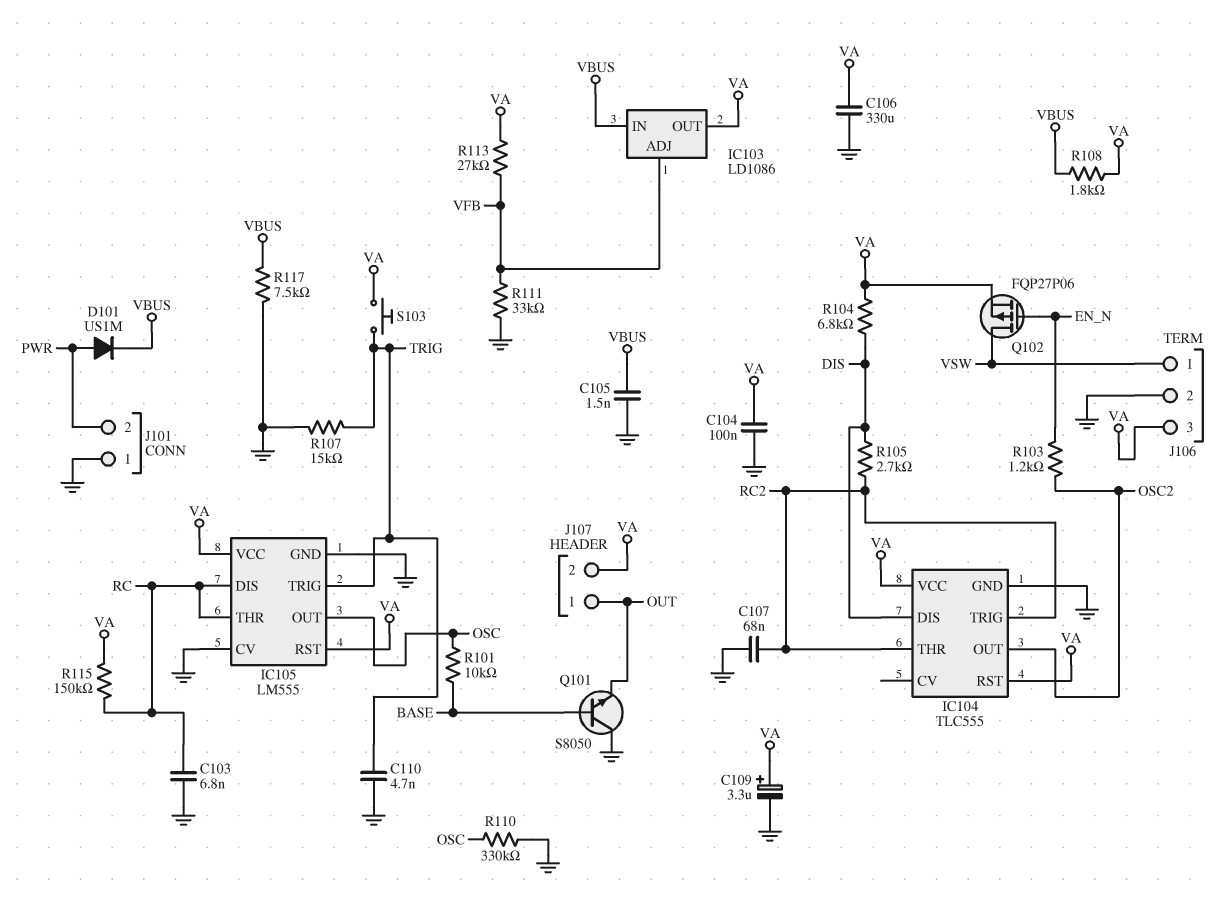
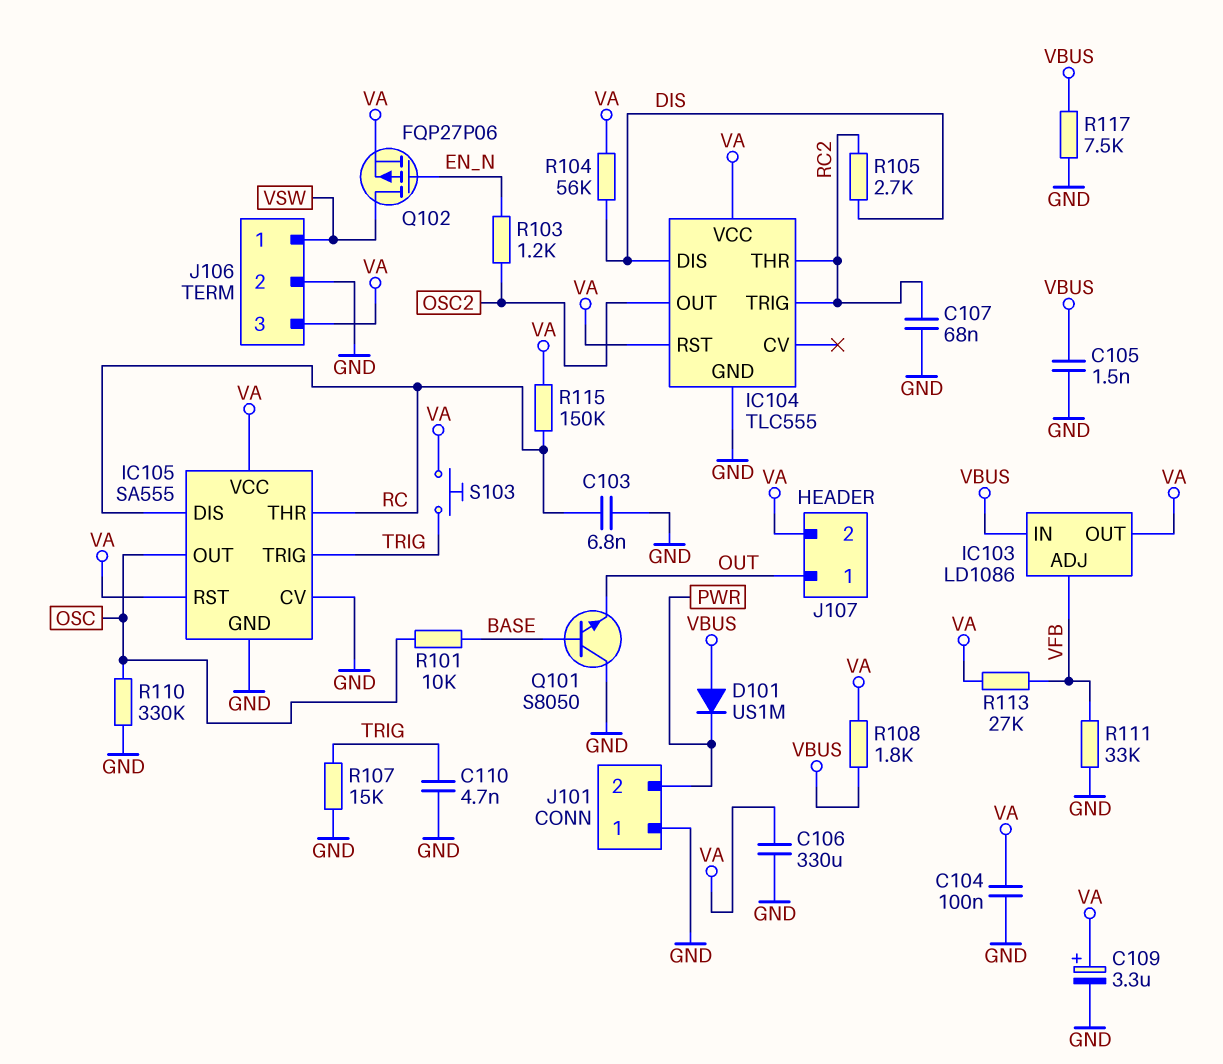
D101: diode US1M (A PWR, K VBUS) -> diode US1M (A VBUS, K PWR)
IC105: LM555 -> SA555
R104: 6.8k (DIS, VA) -> 56k (DIS, VA)

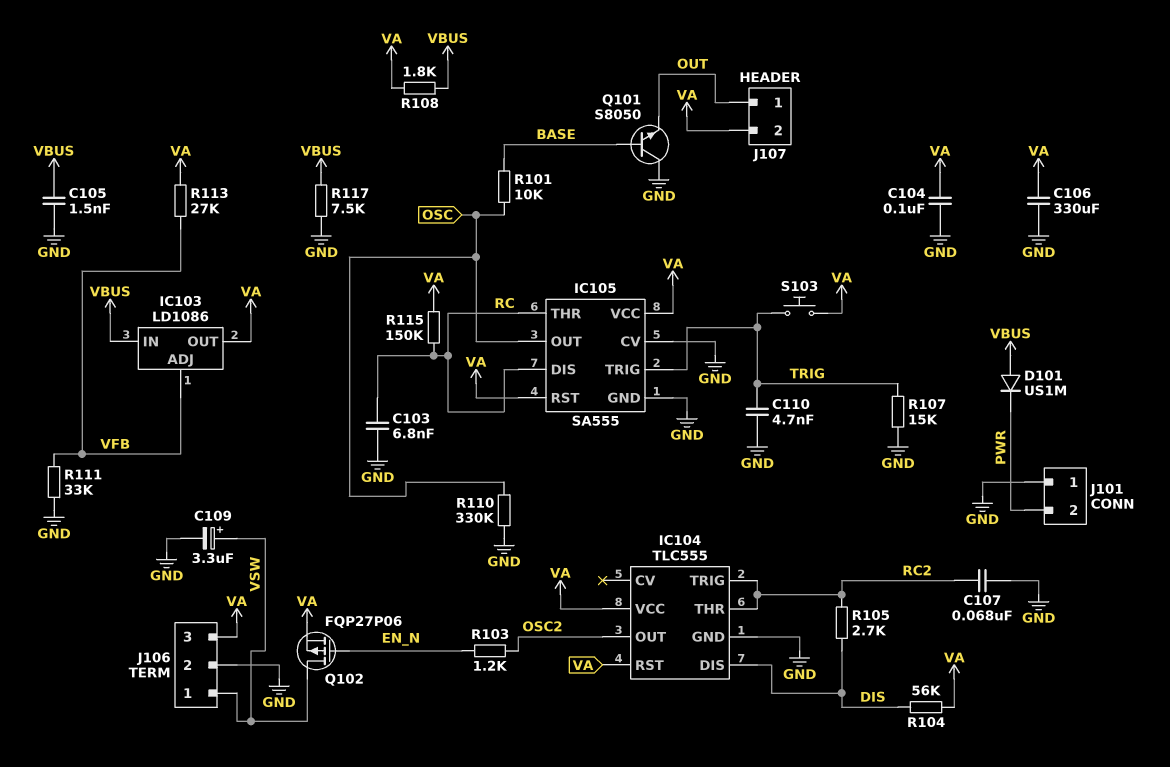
C109: 3.3uF (plus VA, minus GND) -> 3.3uF (plus VSW, minus GND)

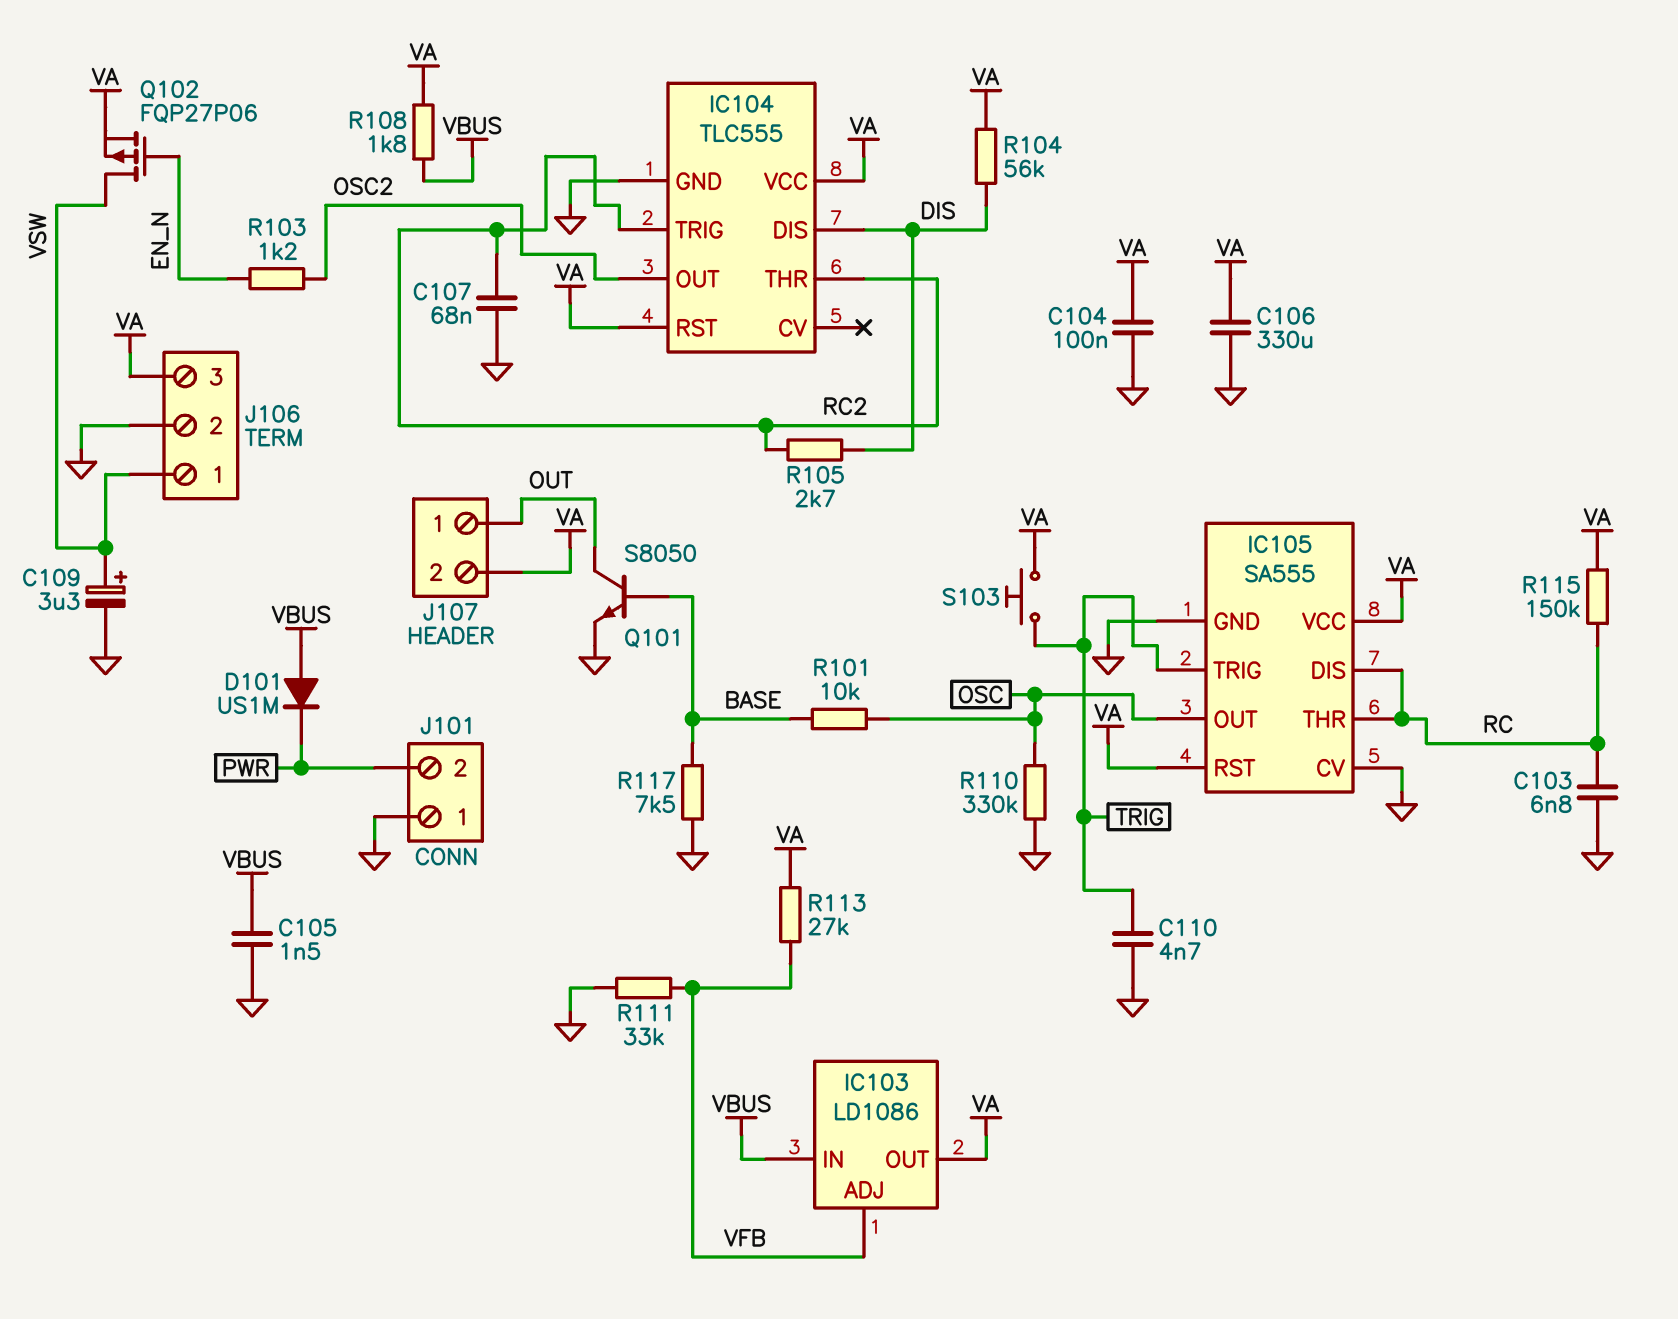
Q101: NPN S8050 (B BASE, C GND, E OUT) -> NPN S8050 (B BASE, C OUT, E GND)
R107: 15k (GND, TRIG) -> none
R117: 7.5k (GND, VBUS) -> 7.5k (BASE, GND)

